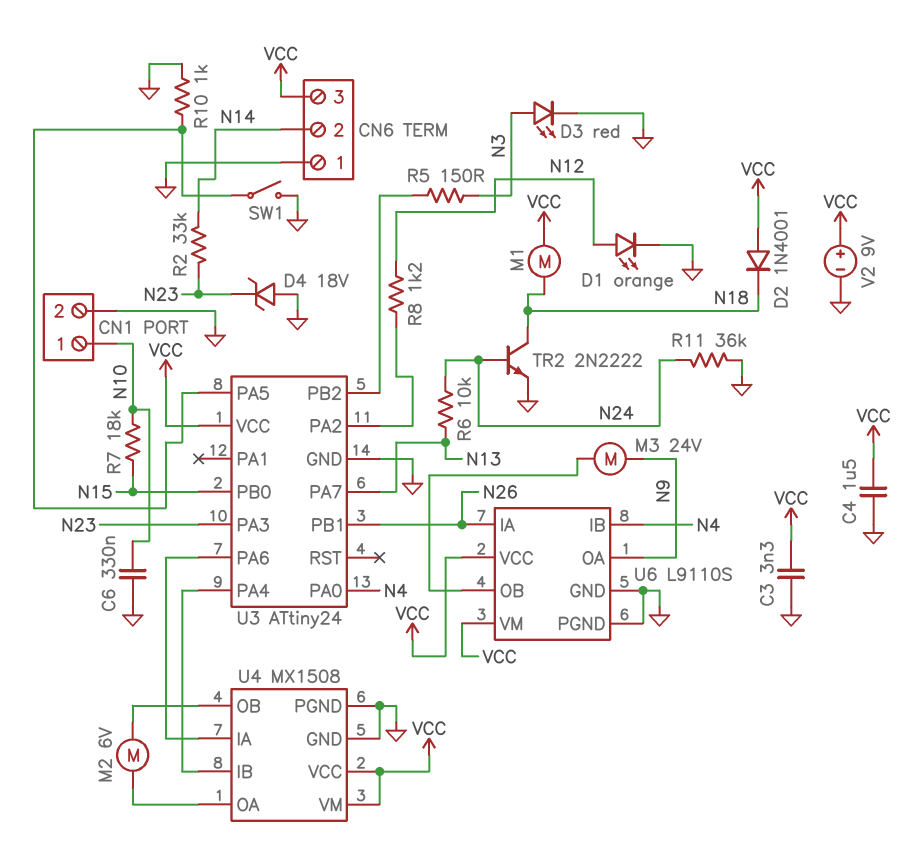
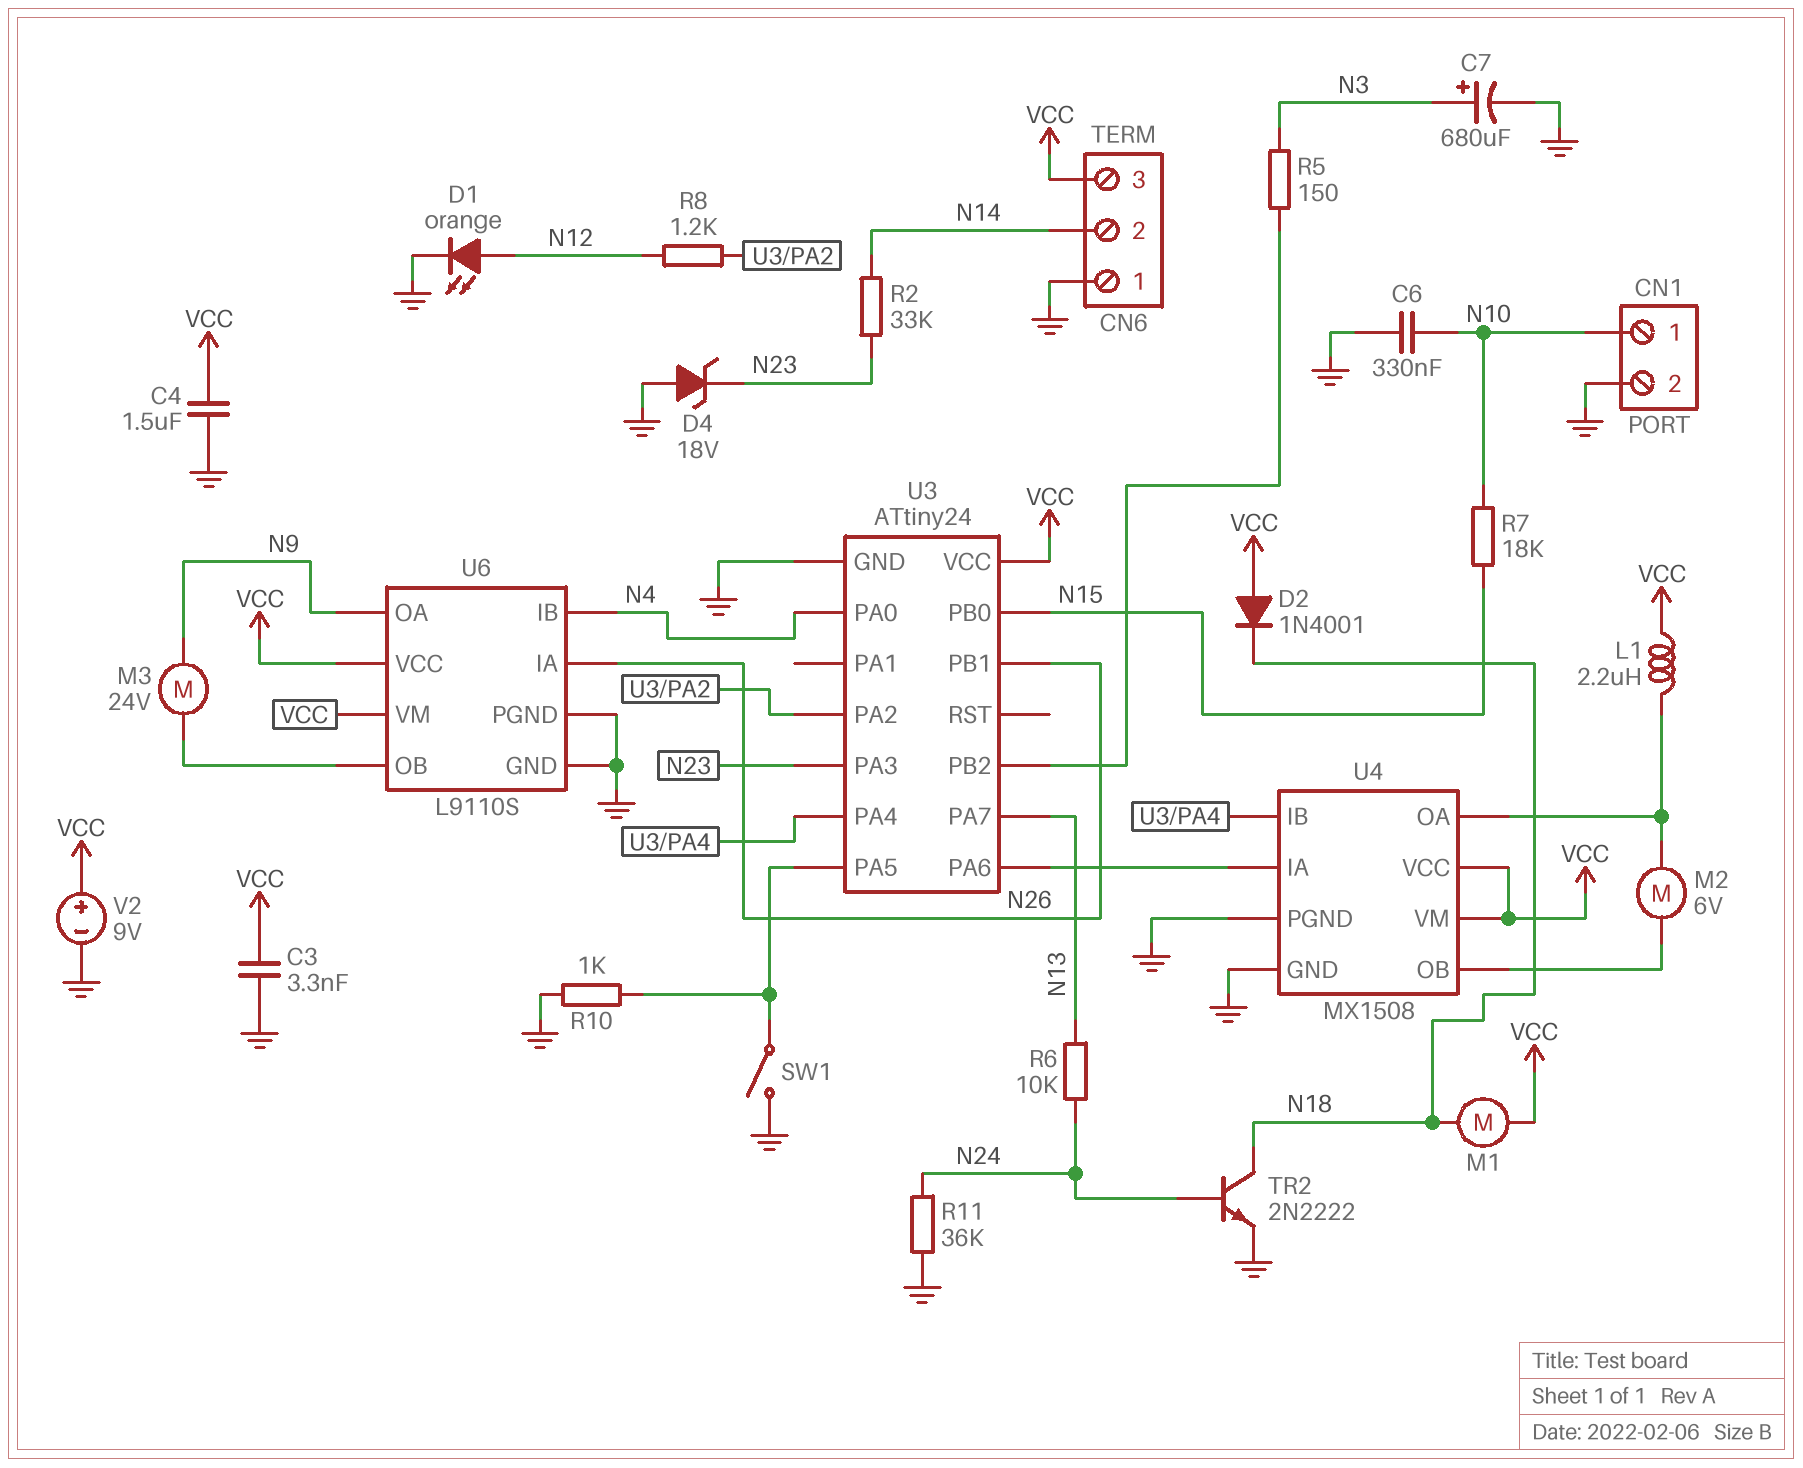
C7: none -> 680uF (plus N3, minus GND)
D3: LED red (A N3, K GND) -> none
L1: none -> 2.2uH (U4/OA, VCC)

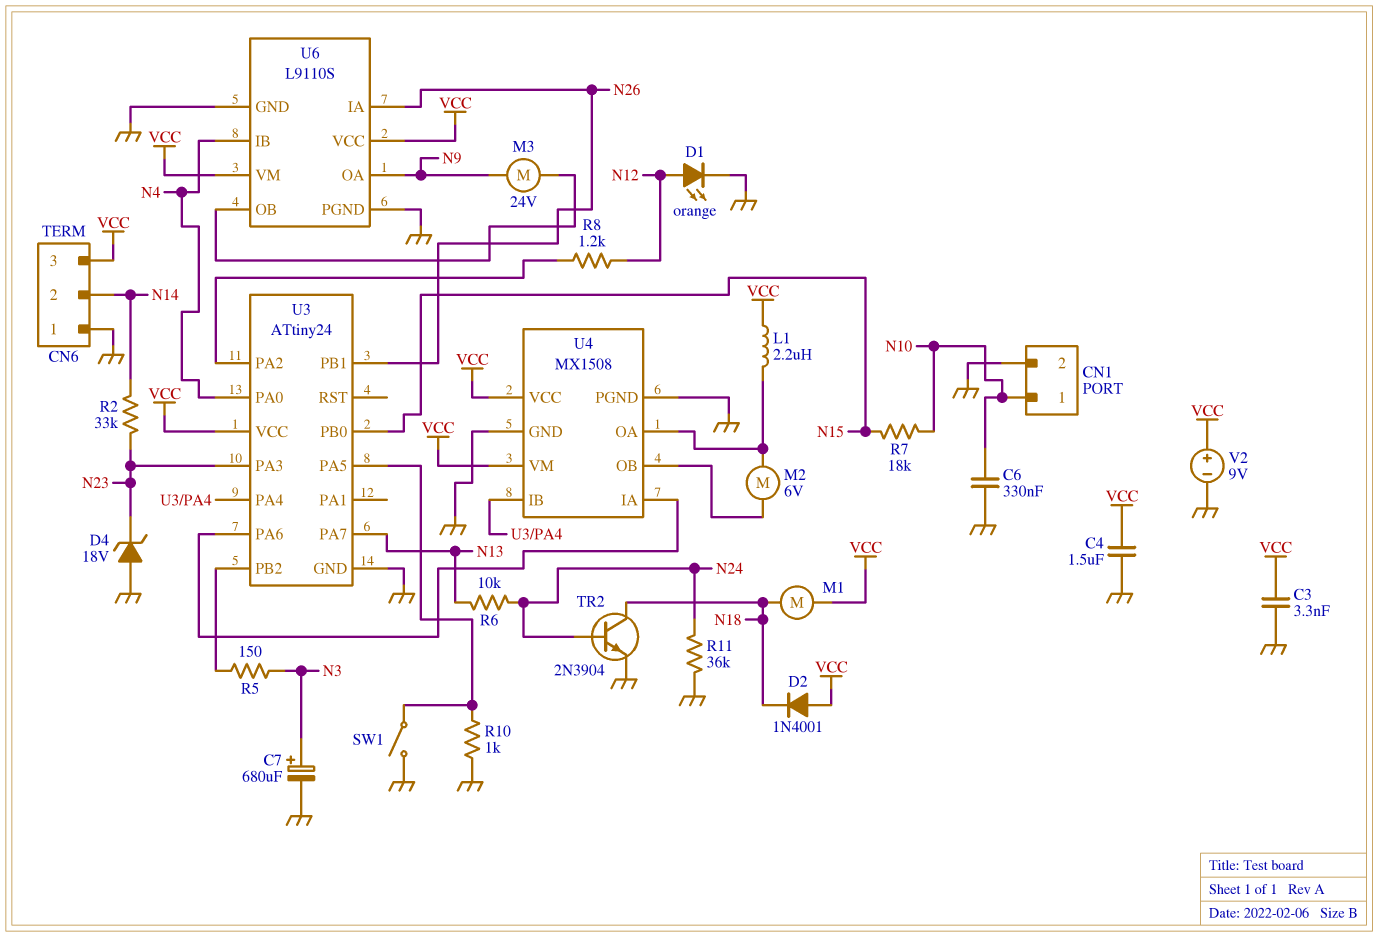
TR2: NPN 2N2222 (B N24, C N18, E GND) -> NPN 2N3904 (B N24, C N18, E GND)

